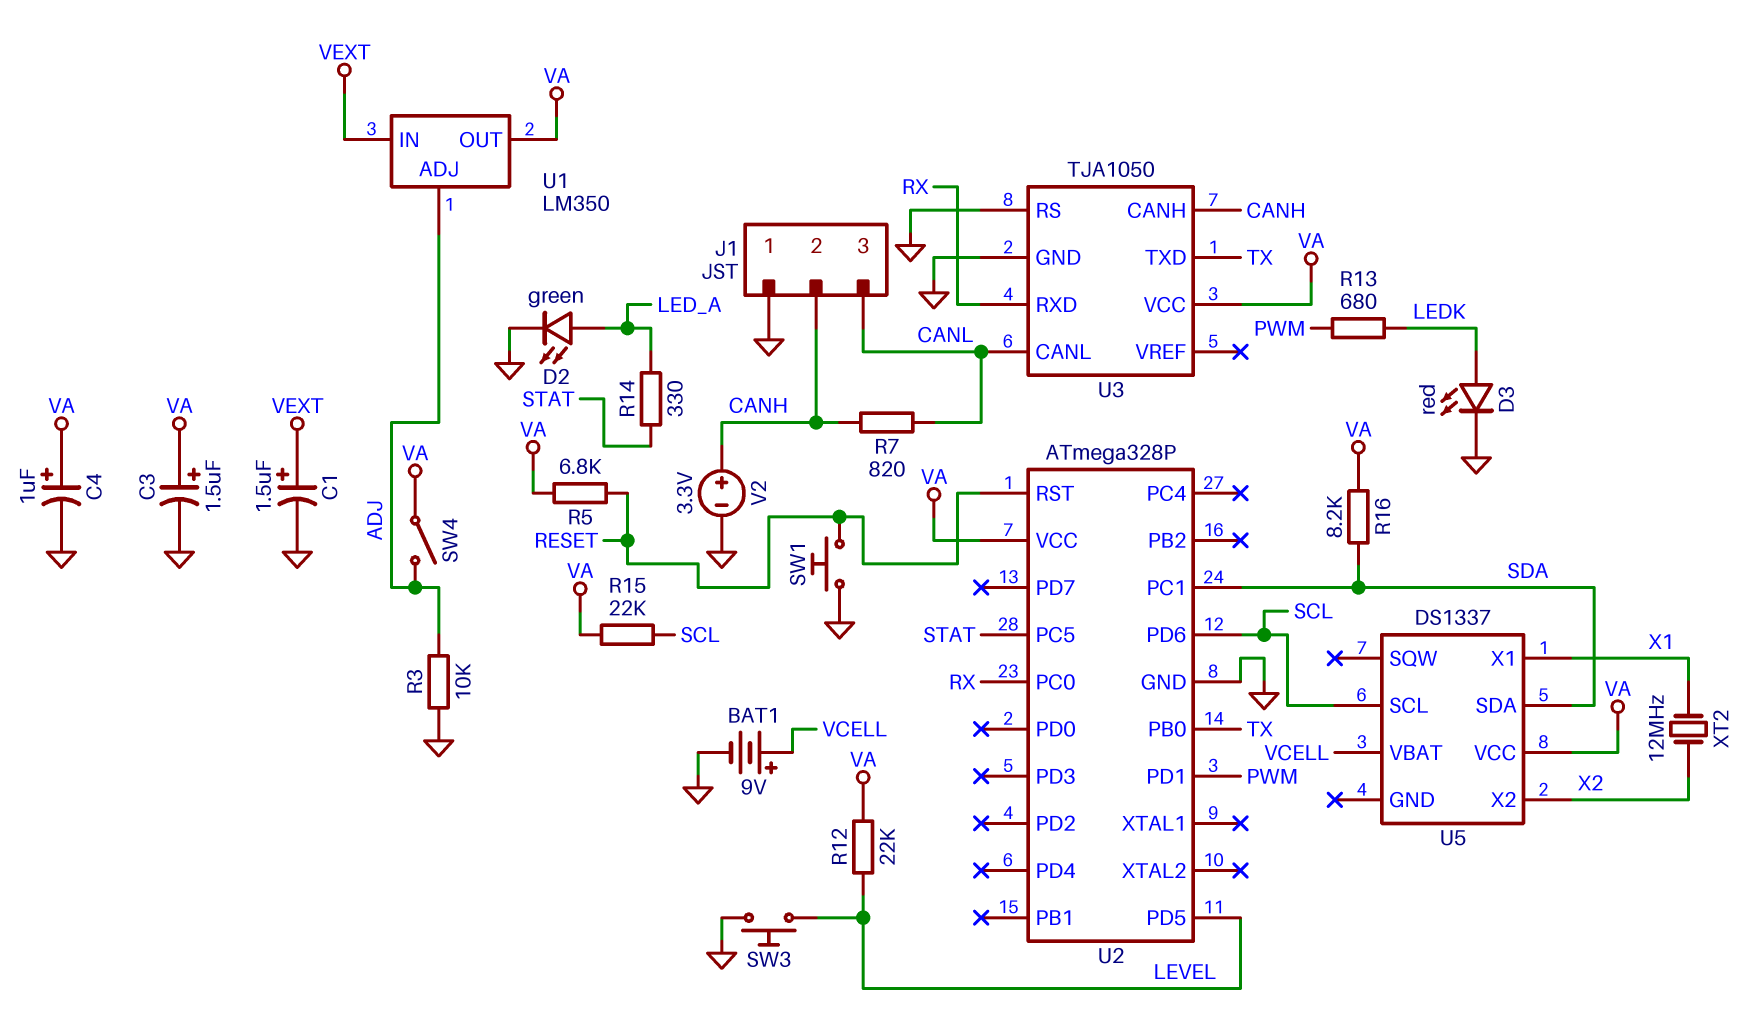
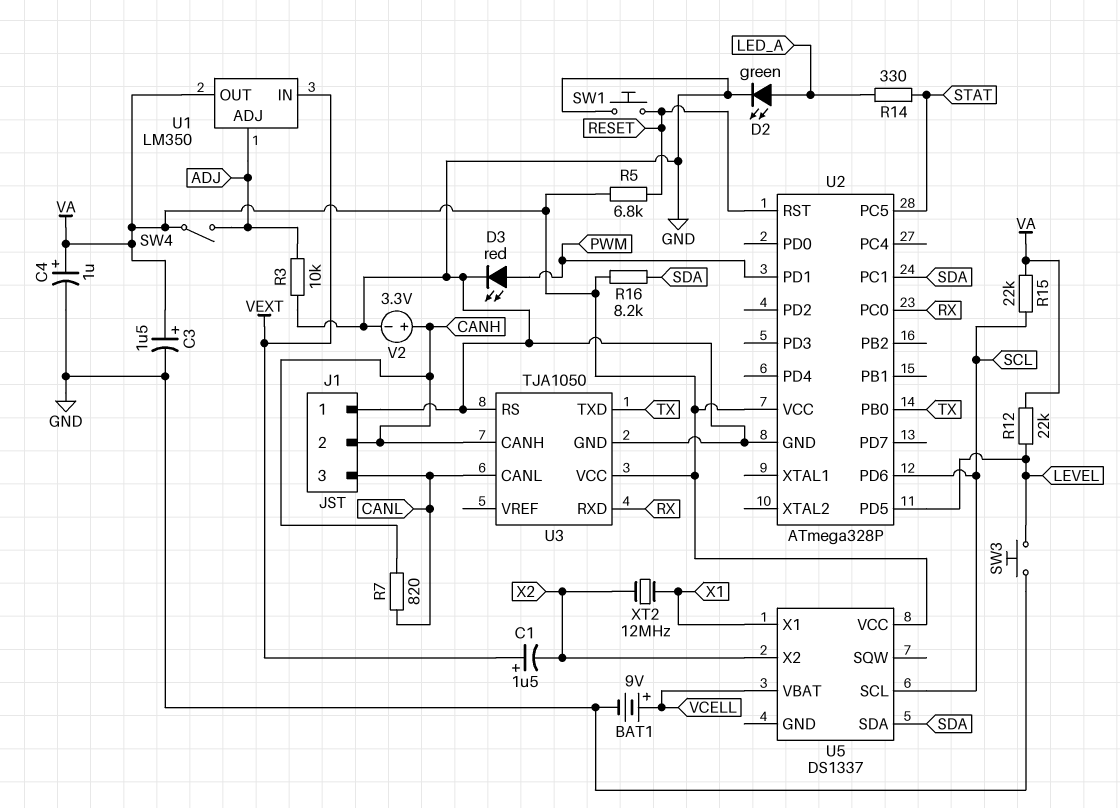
C1: 1.5uF (plus VEXT, minus GND) -> 1.5uF (plus VEXT, minus X2)
D3: LED red (A LEDK, K GND) -> LED red (A PWM, K GND)
R13: 680 (LEDK, PWM) -> none

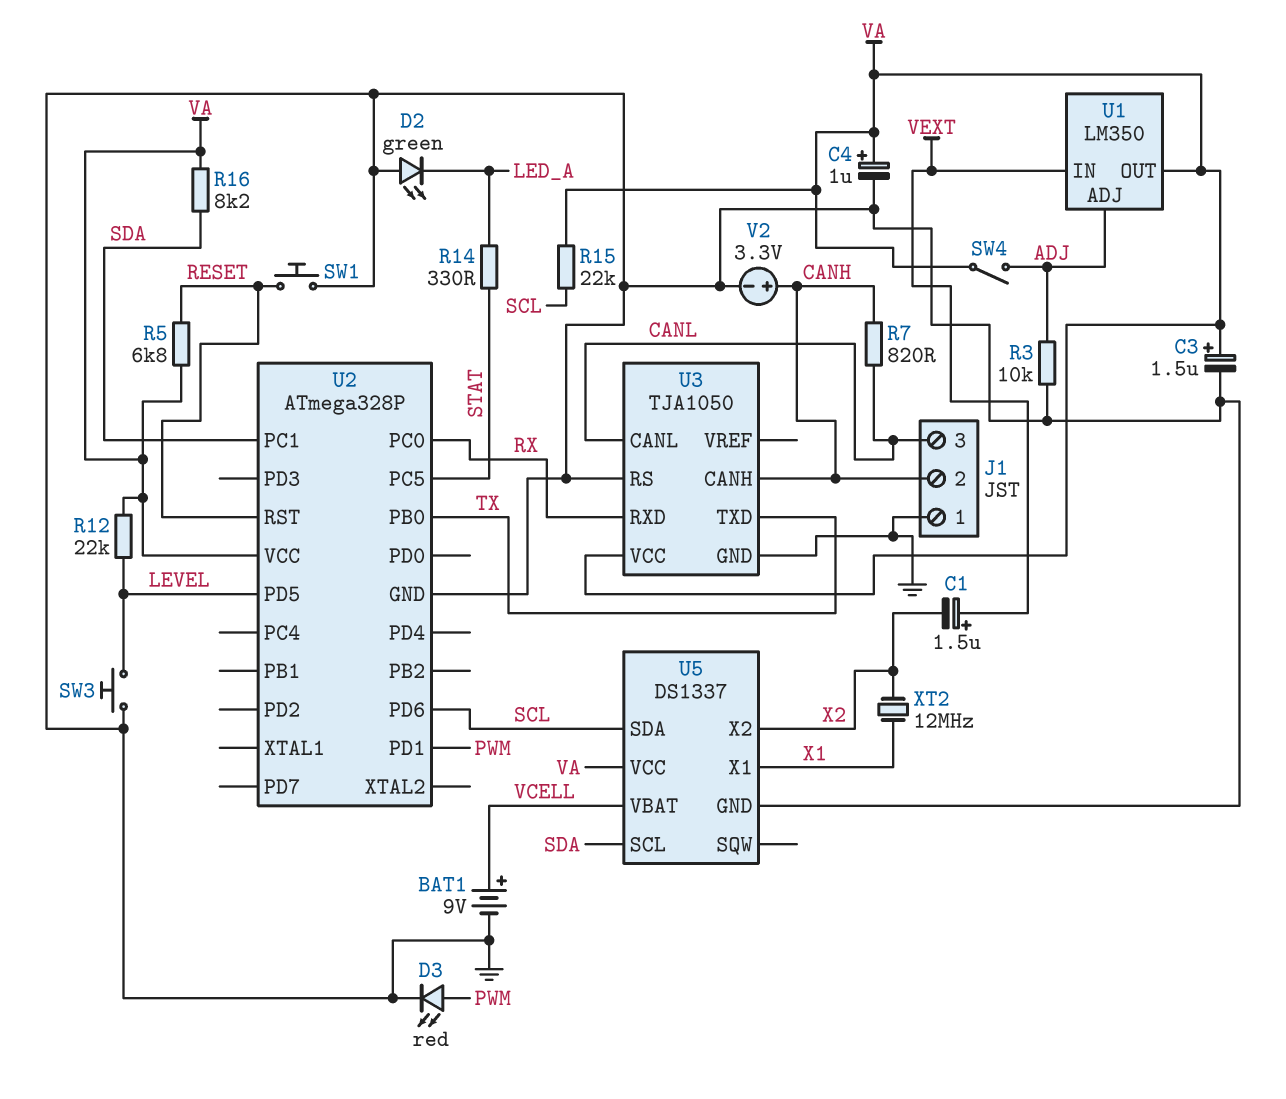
D2: LED green (A LED_A, K GND) -> LED green (A GND, K LED_A)
U5 pin GND: none -> GND
U5 pin SCL: SCL -> SDA
U5 pin SDA: SDA -> SCL

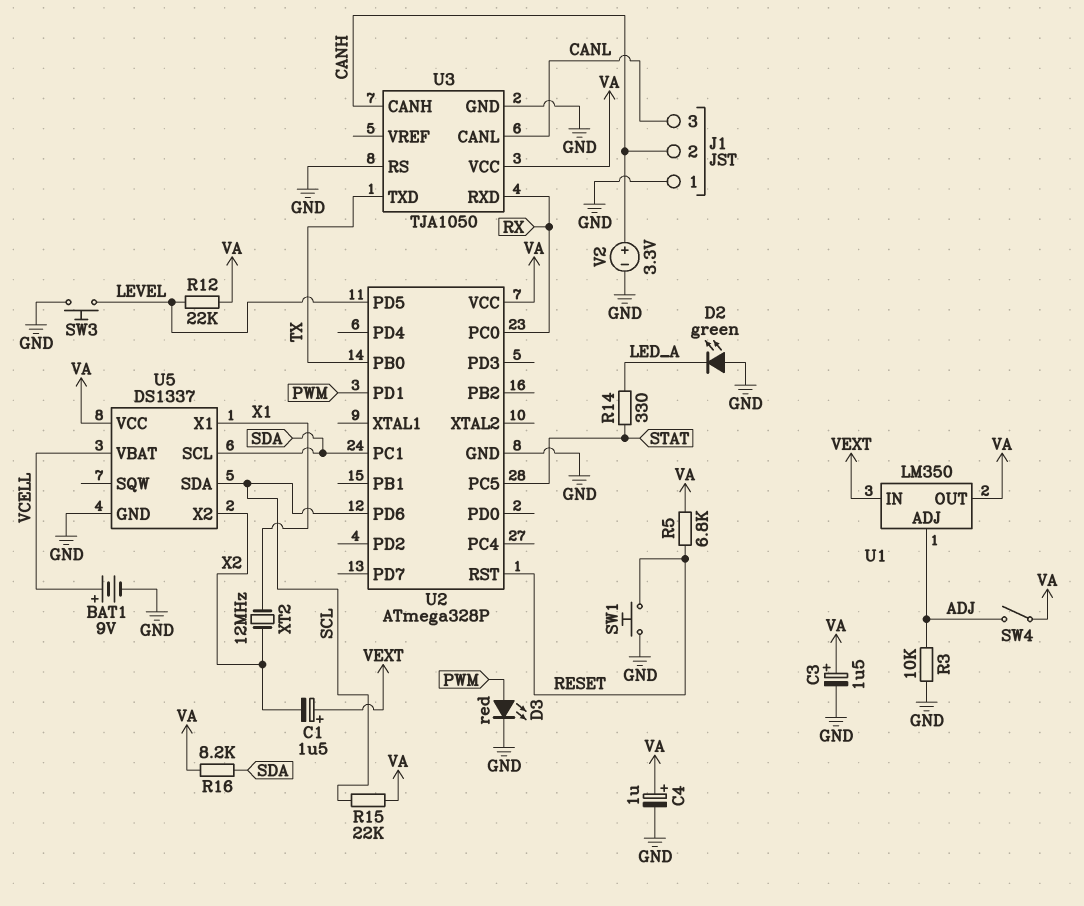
R7: 820 (CANH, CANL) -> none

